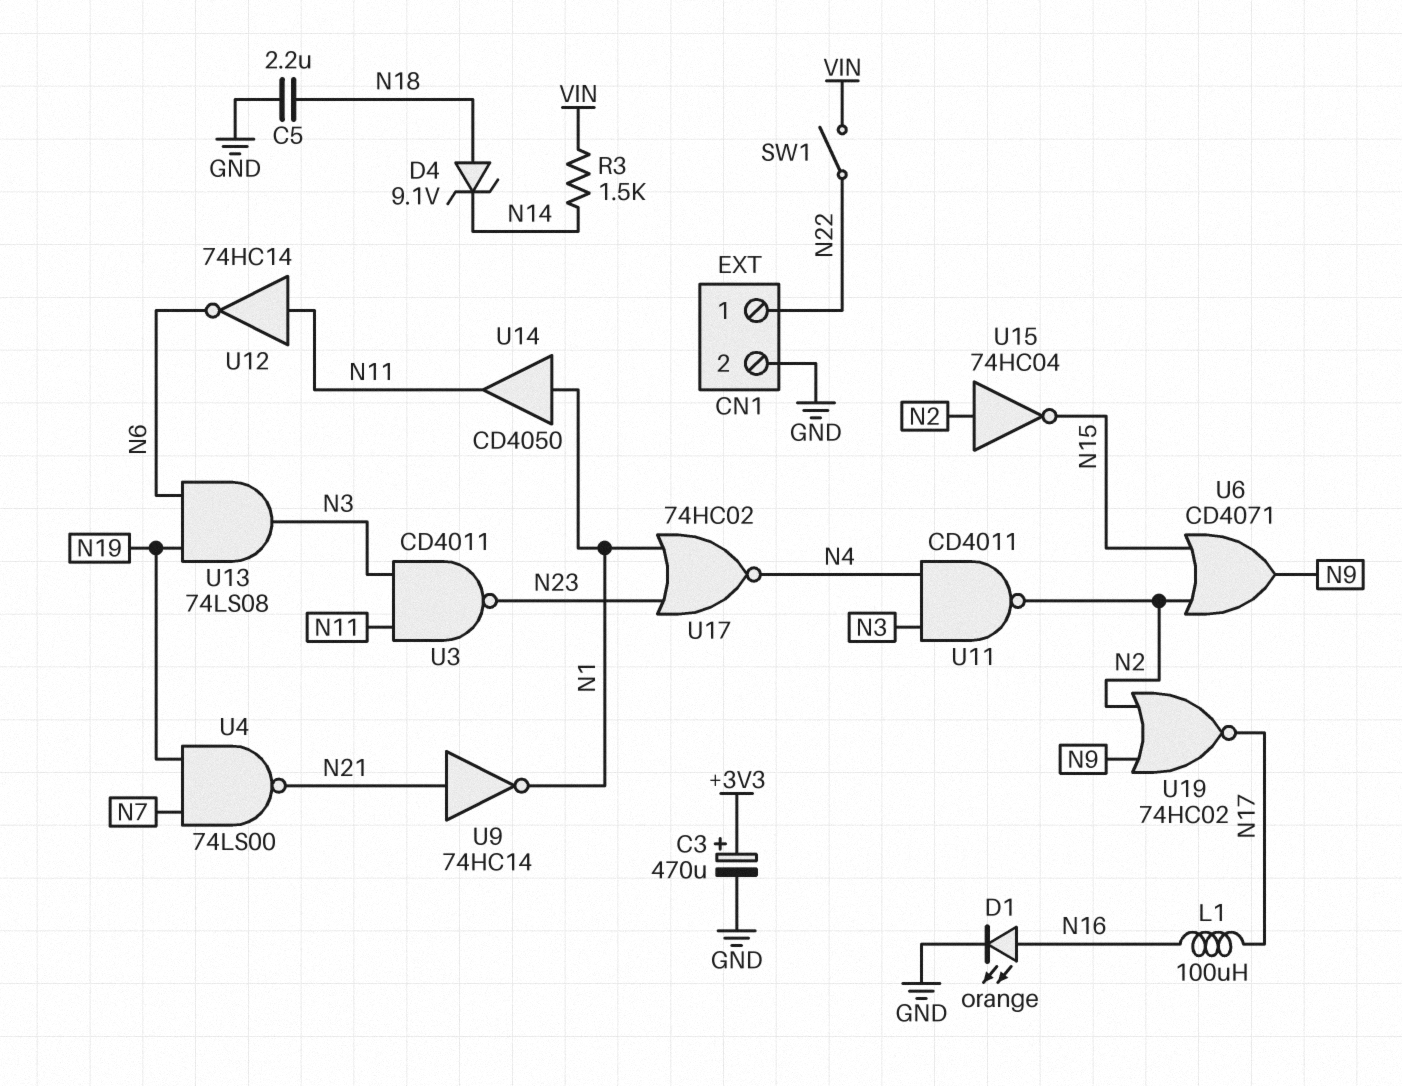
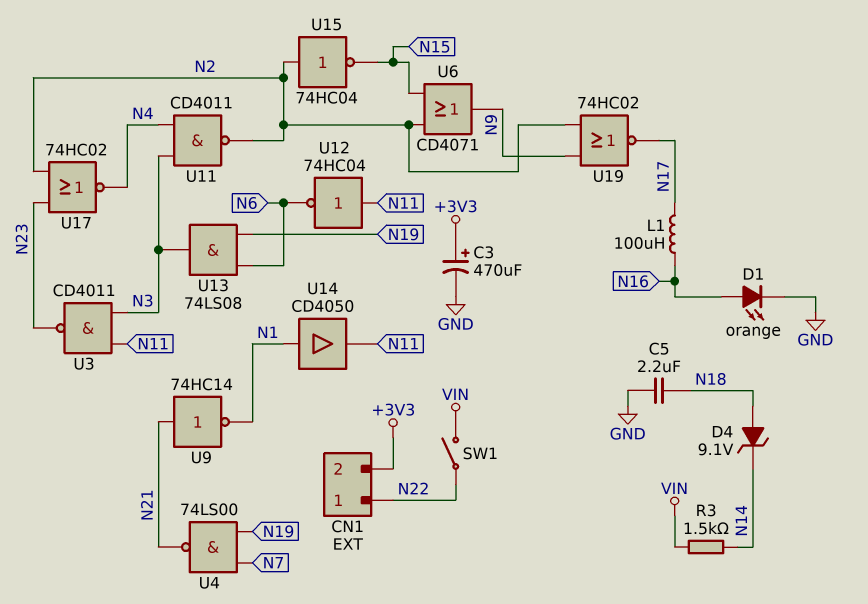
CN1 pin 2: GND -> +3V3
U12: NOT 74HC14 (in N11, out N6) -> NOT 74HC04 (in N11, out N6)
U17: NOR 74HC02 (in N1, in N23, out N4) -> NOR 74HC02 (in N2, in N23, out N4)

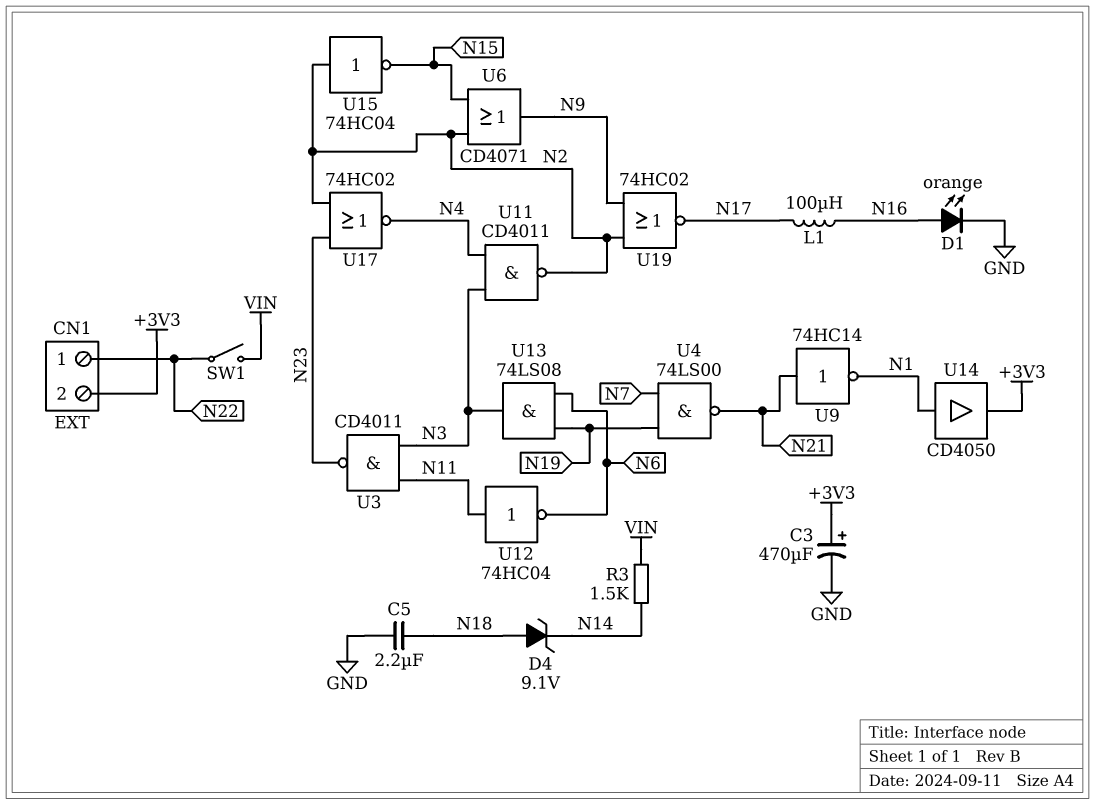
U14: buffer CD4050 (in N1, out N11) -> buffer CD4050 (in N1, out +3V3)

